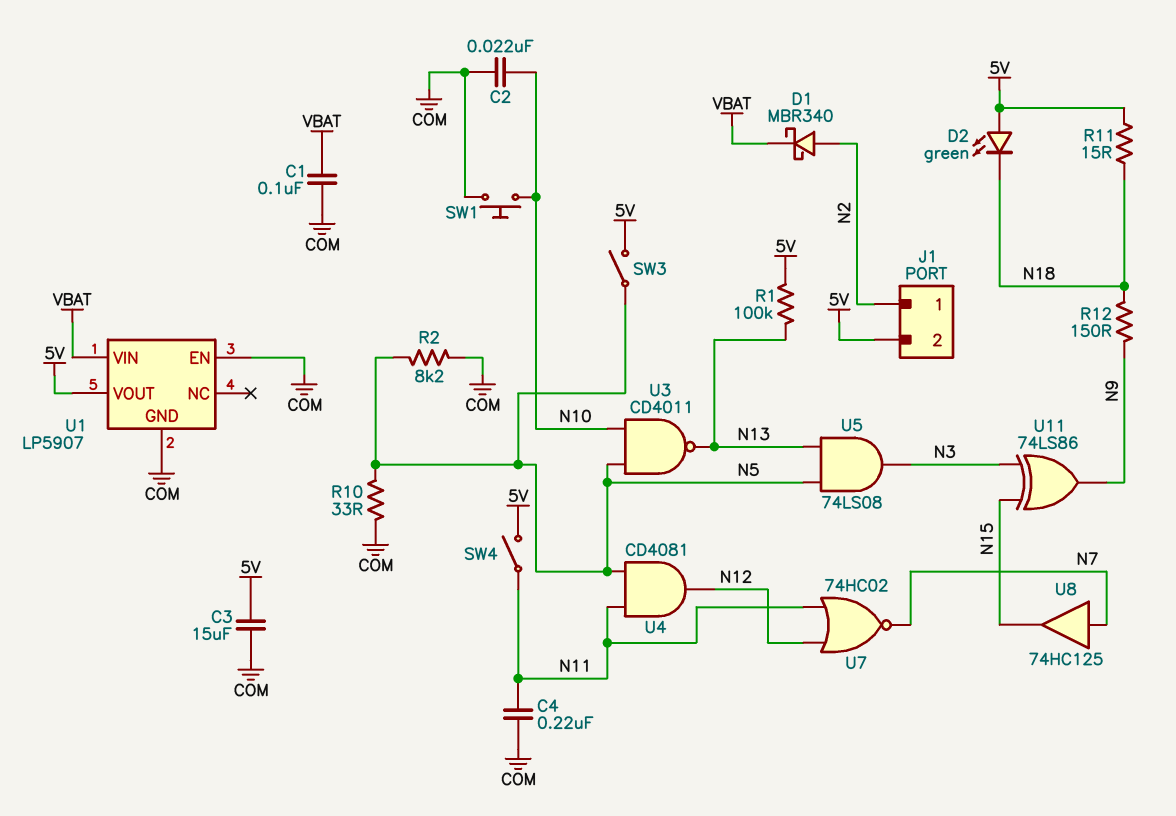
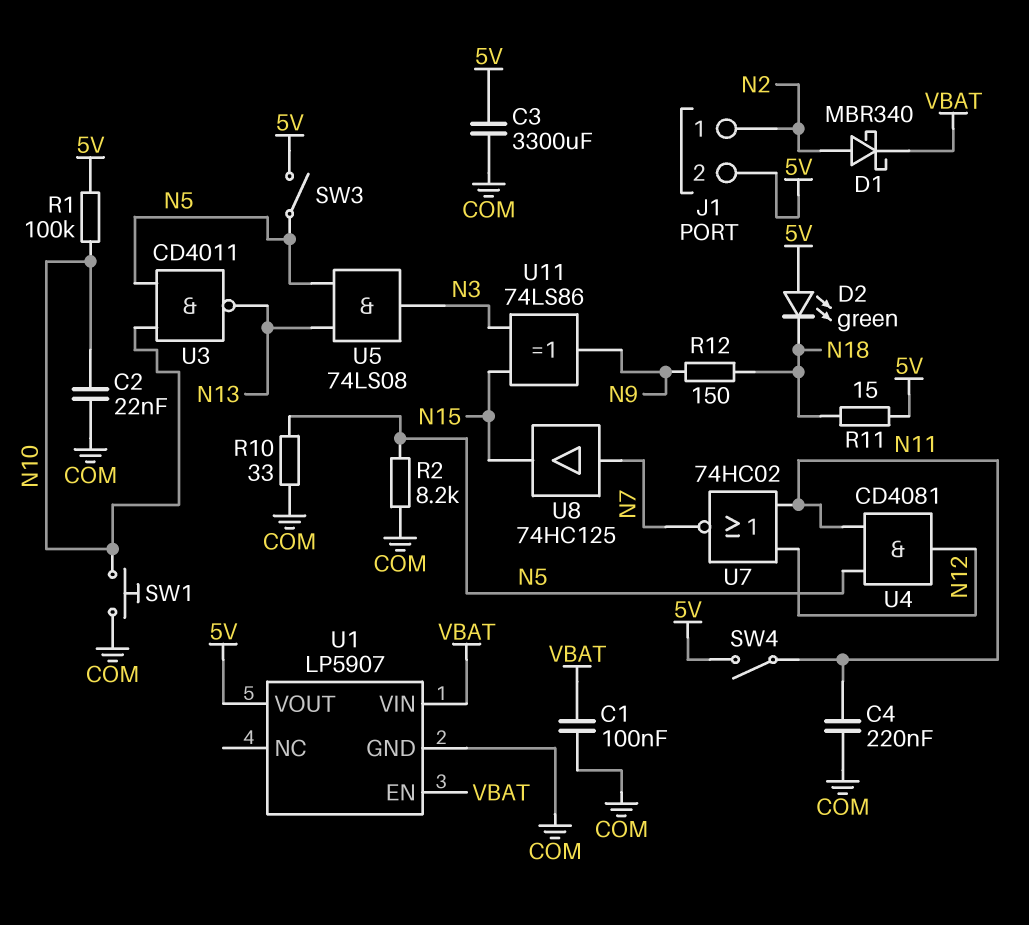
C3: 15uF (5V, COM) -> 3300uF (5V, COM)
R1: 100k (5V, N13) -> 100k (5V, N10)
U1 pin EN: COM -> VBAT

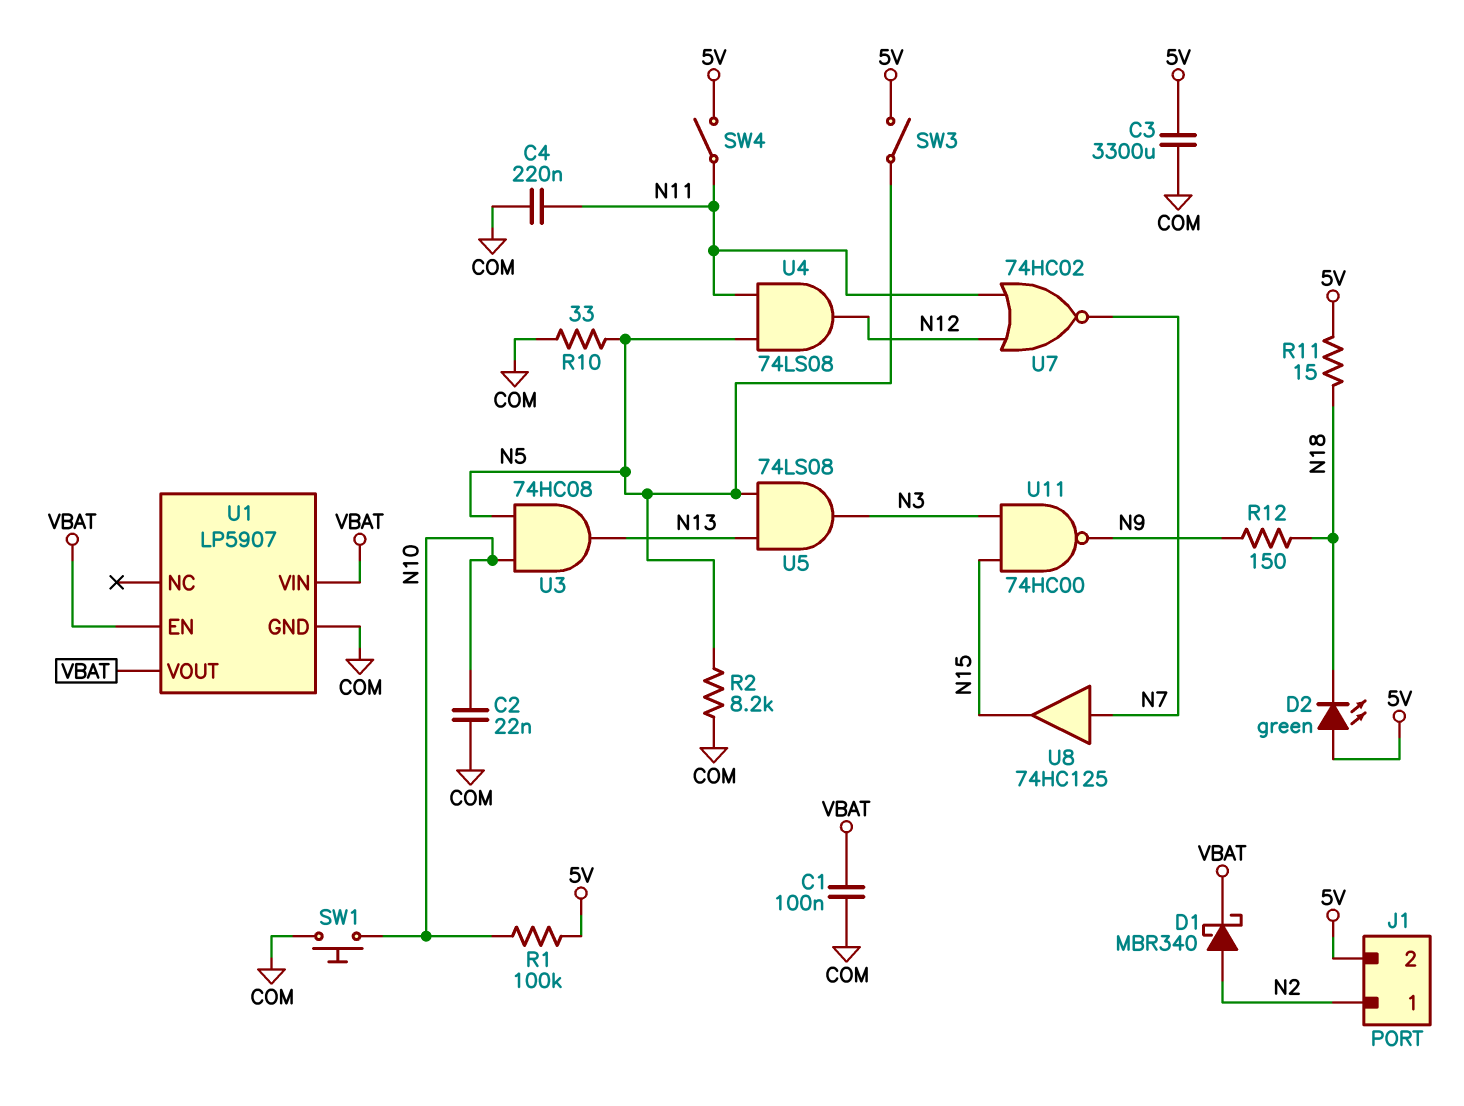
U1 pin VOUT: 5V -> VBAT
U3: NAND CD4011 (in N5, in N10, out N13) -> AND 74HC08 (in N5, in N10, out N13)
U4: AND CD4081 (in N5, in N11, out N12) -> AND 74LS08 (in N5, in N11, out N12)
U11: XOR 74LS86 (in N3, in N15, out N9) -> NAND 74HC00 (in N3, in N15, out N9)

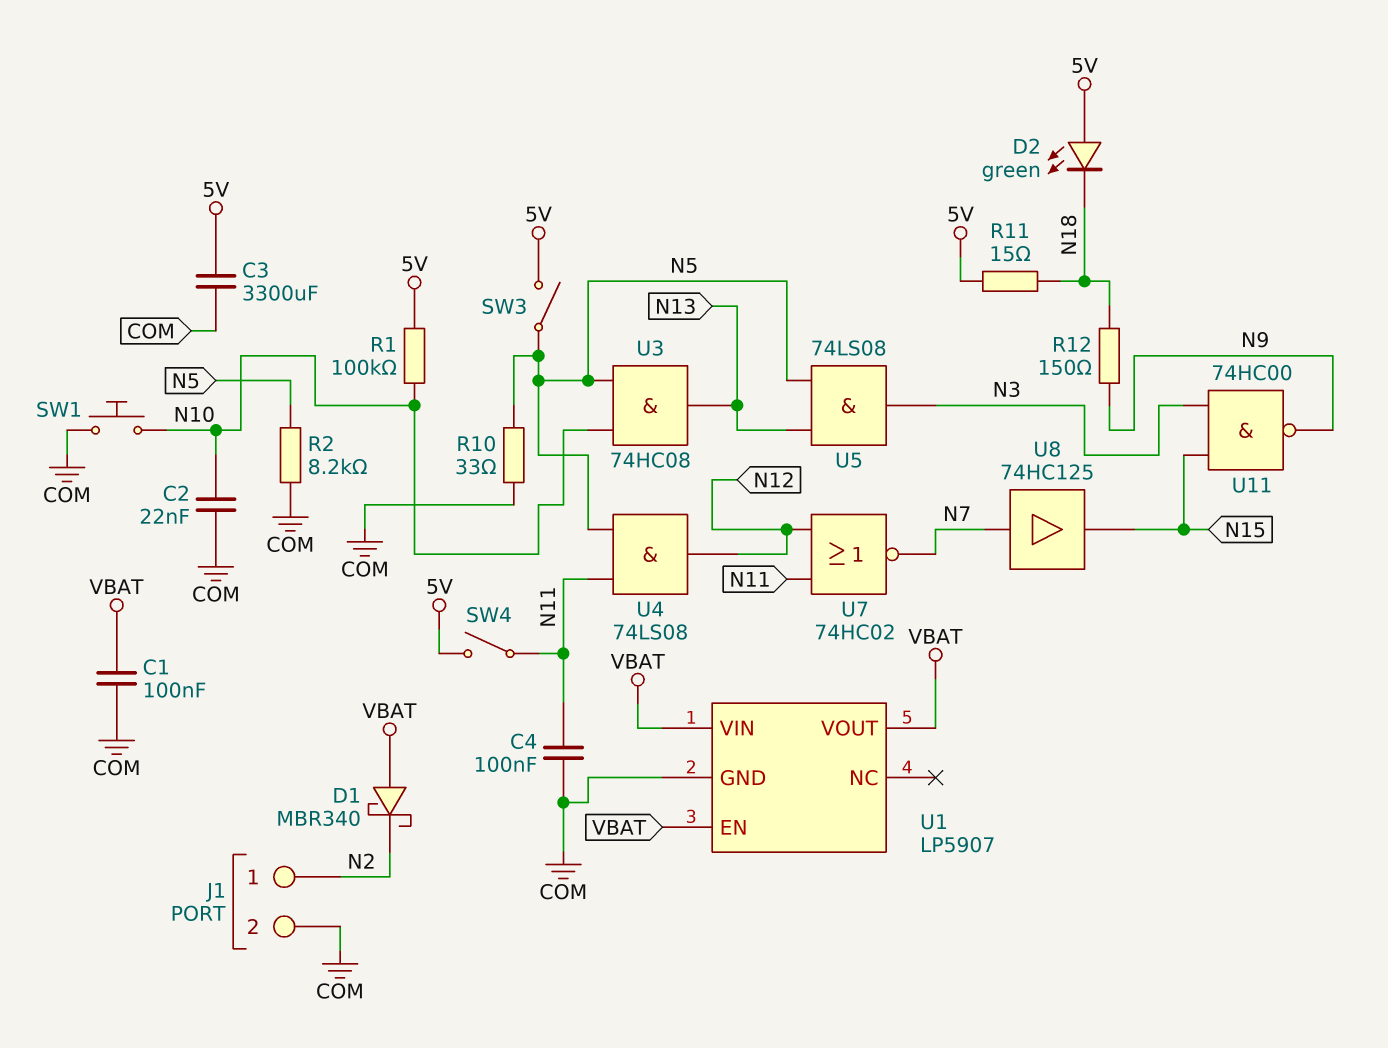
C4: 220nF (COM, N11) -> 100nF (COM, N11)
D1: schottky MBR340 (A N2, K VBAT) -> schottky MBR340 (A VBAT, K N2)
J1 pin 2: 5V -> COM

